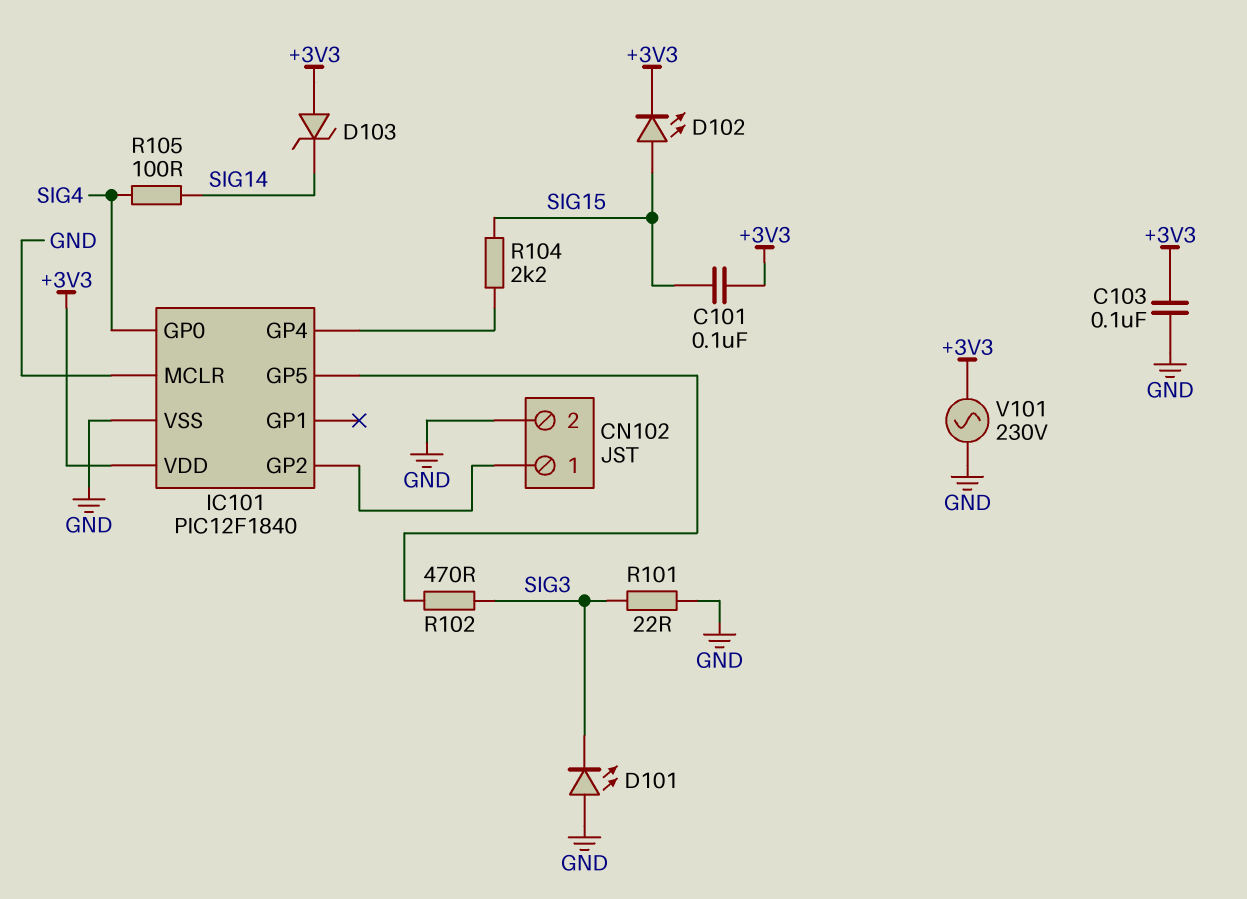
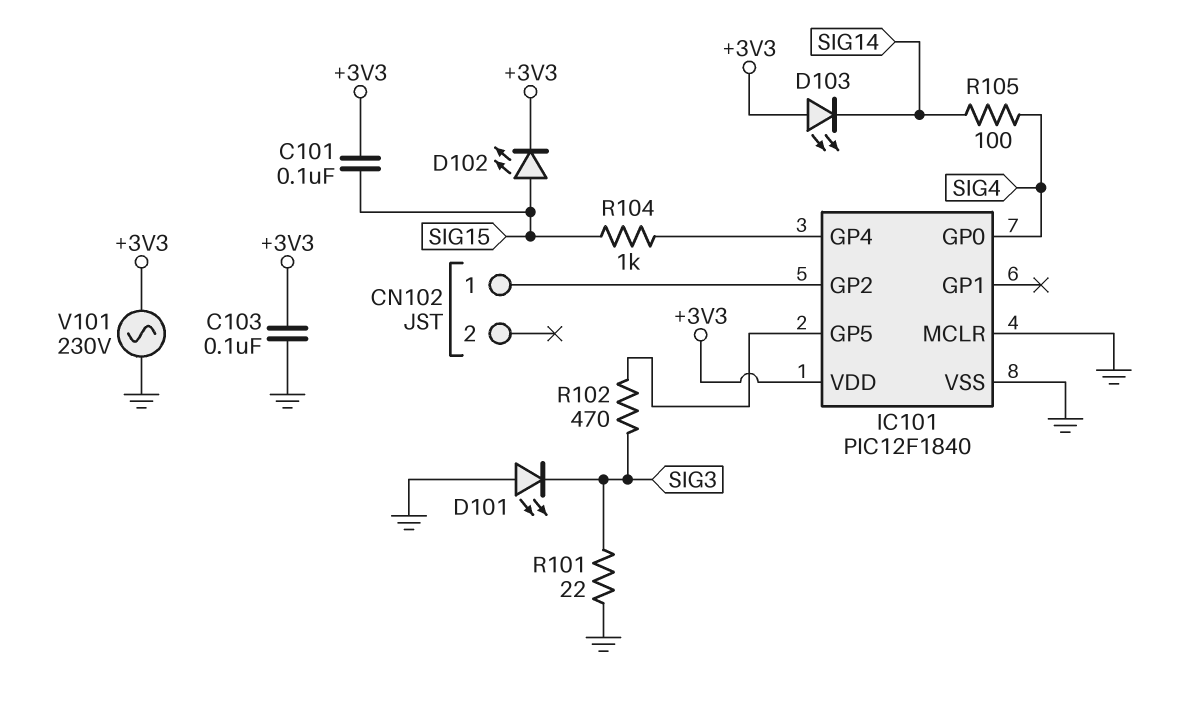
CN102 pin 2: GND -> none
D103: zener (A +3V3, K SIG14) -> LED (A +3V3, K SIG14)
R104: 2.2k (IC101/GP4, SIG15) -> 1k (IC101/GP4, SIG15)

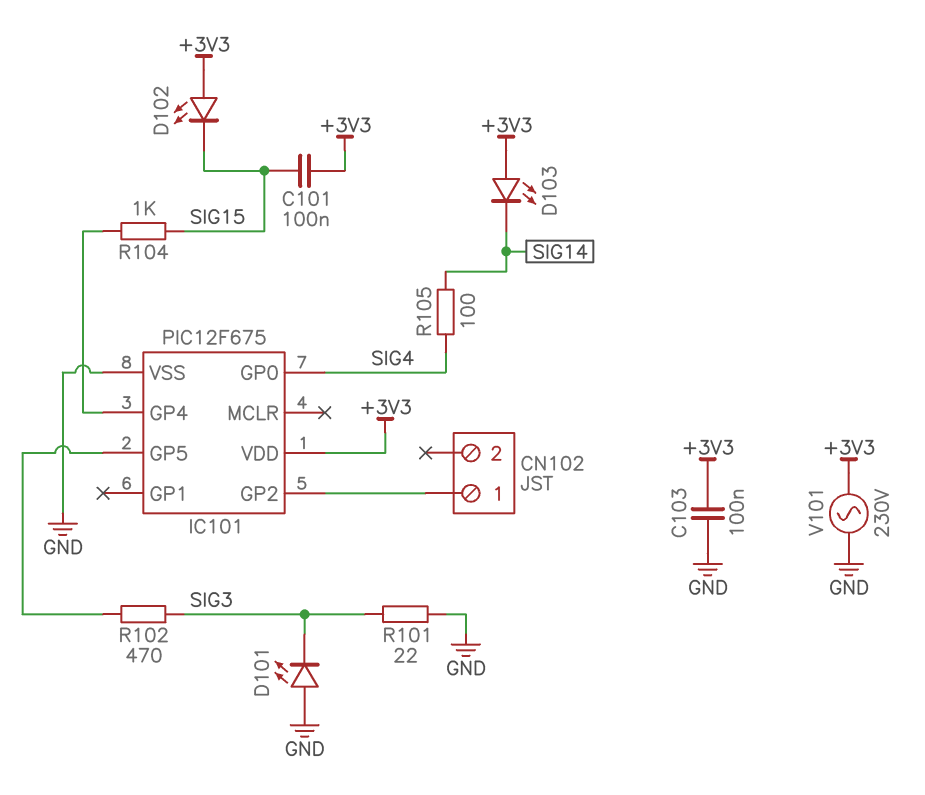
D102: LED (A SIG15, K +3V3) -> LED (A +3V3, K SIG15)
IC101: PIC12F1840 -> PIC12F675
IC101 pin MCLR: GND -> none

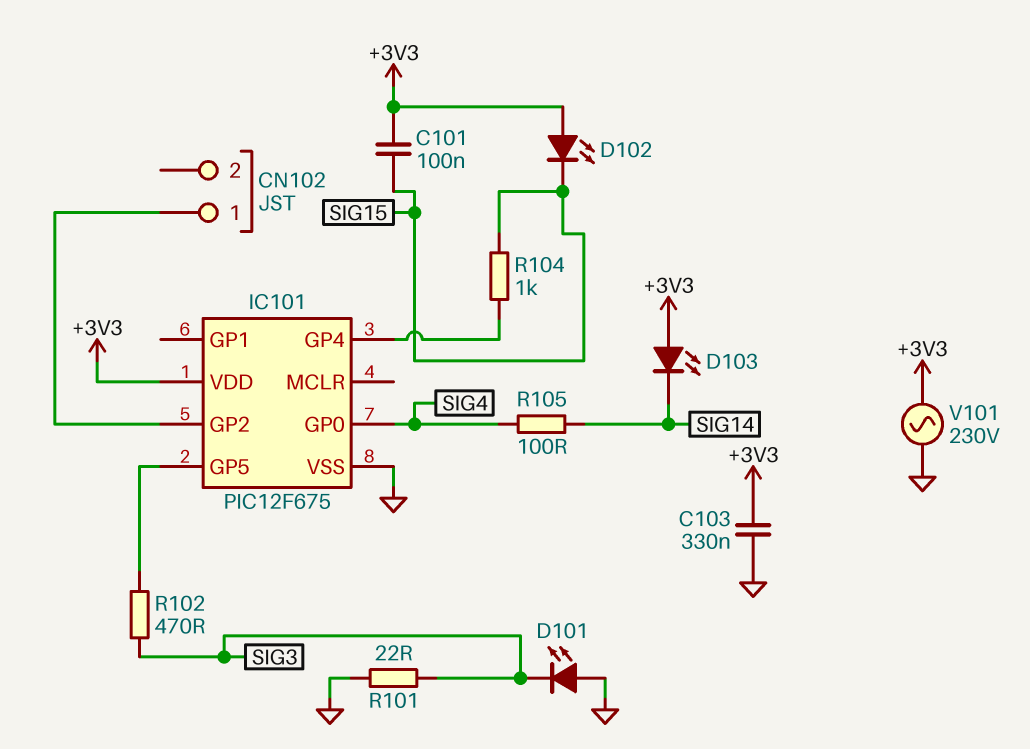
C103: 100nF (+3V3, GND) -> 330nF (+3V3, GND)

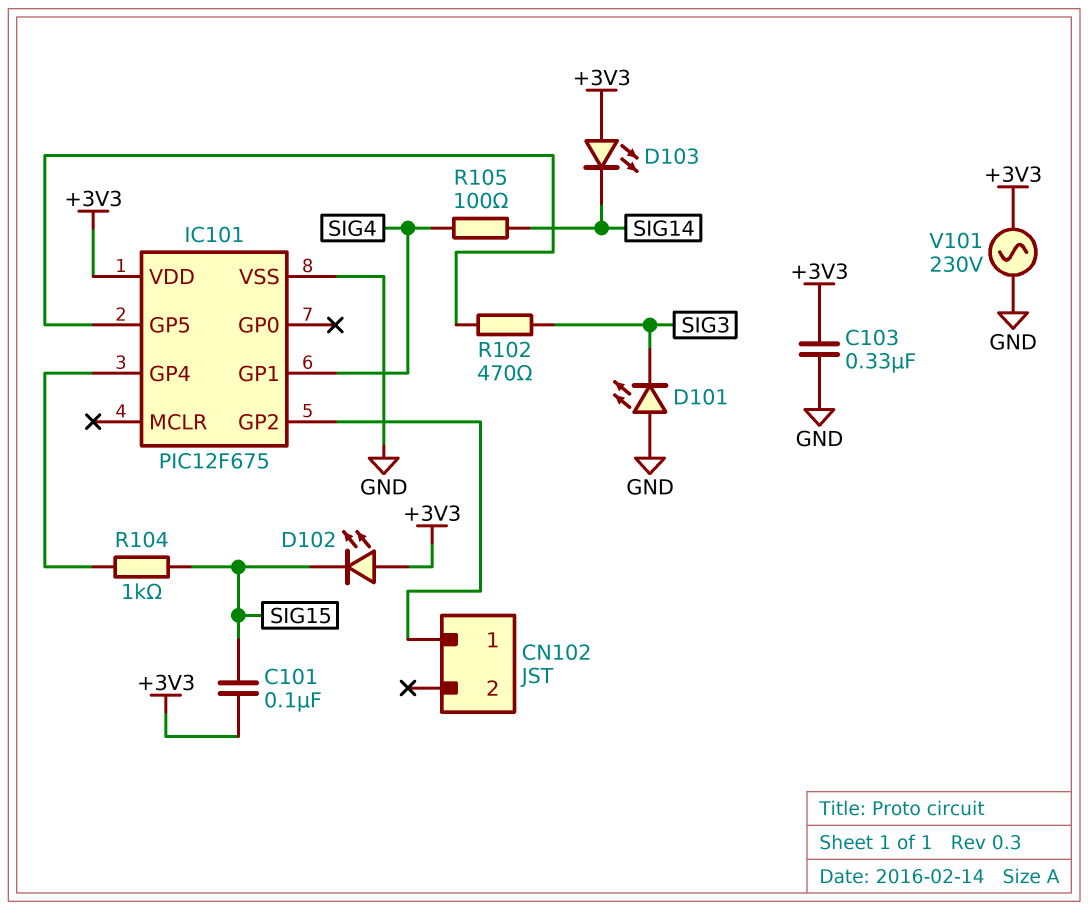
IC101 pin GP0: SIG4 -> none
IC101 pin GP1: none -> SIG4
R101: 22 (GND, SIG3) -> none

